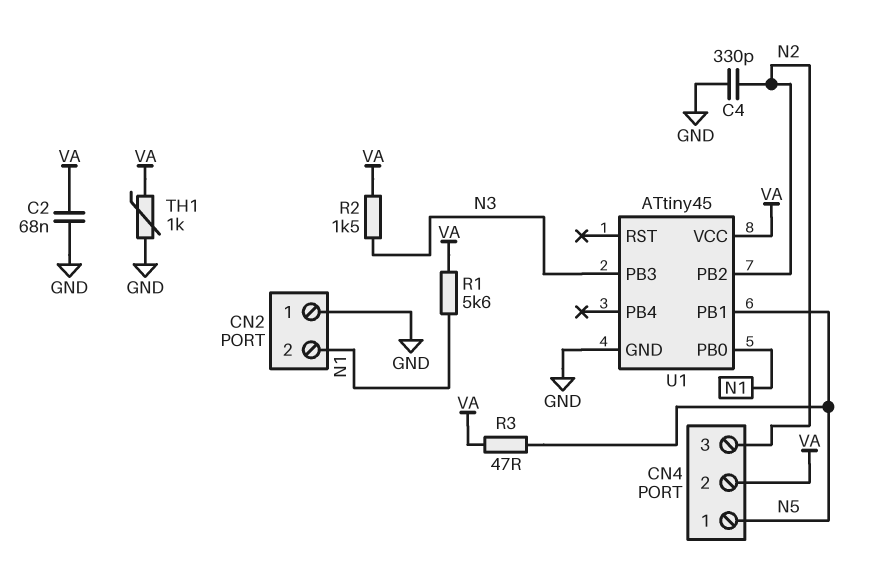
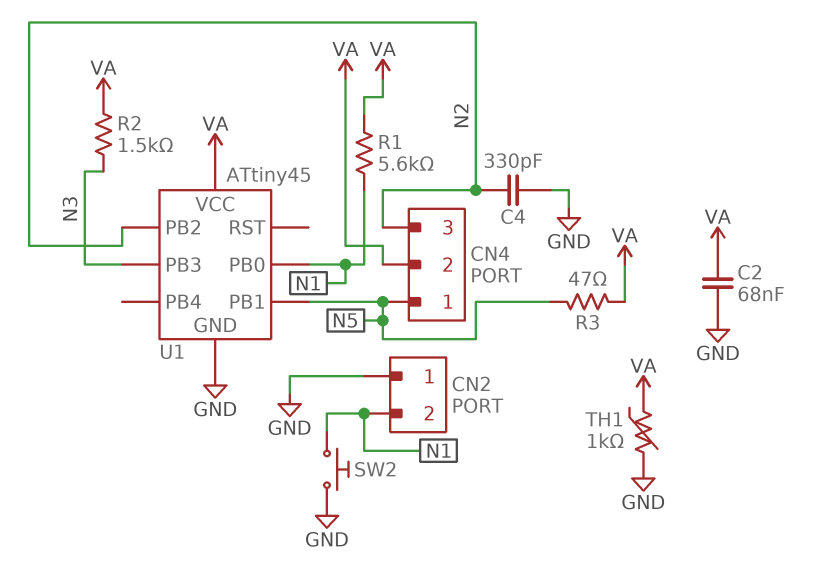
SW2: none -> button (GND, N1)

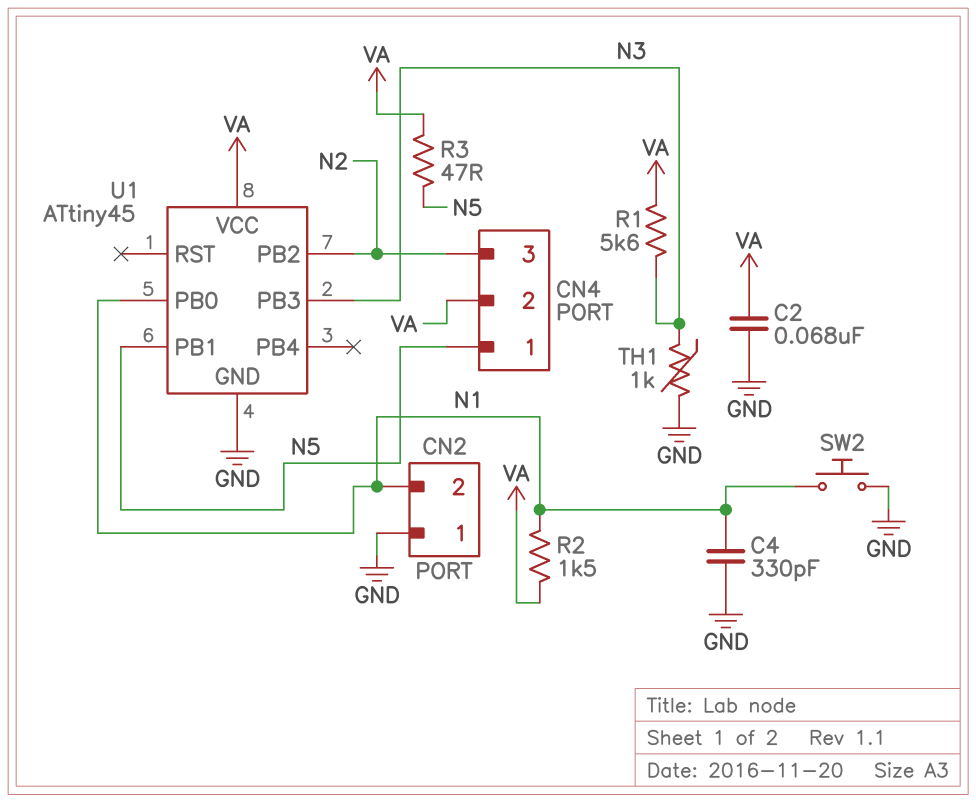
C4: 330pF (GND, N2) -> 330pF (GND, N1)
R1: 5.6k (N1, VA) -> 5.6k (N3, VA)
R2: 1.5k (N3, VA) -> 1.5k (N1, VA)
TH1: 1k (GND, VA) -> 1k (GND, N3)

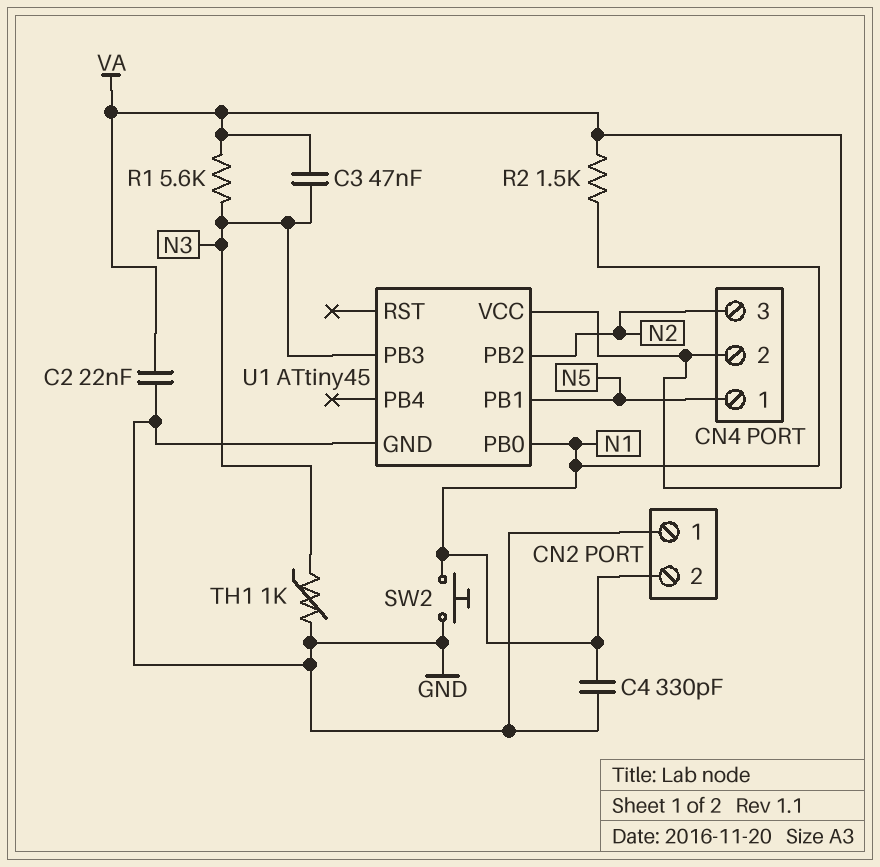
C2: 68nF (GND, VA) -> 22nF (GND, VA)
C3: none -> 47nF (N3, VA)
R3: 47 (N5, VA) -> none

